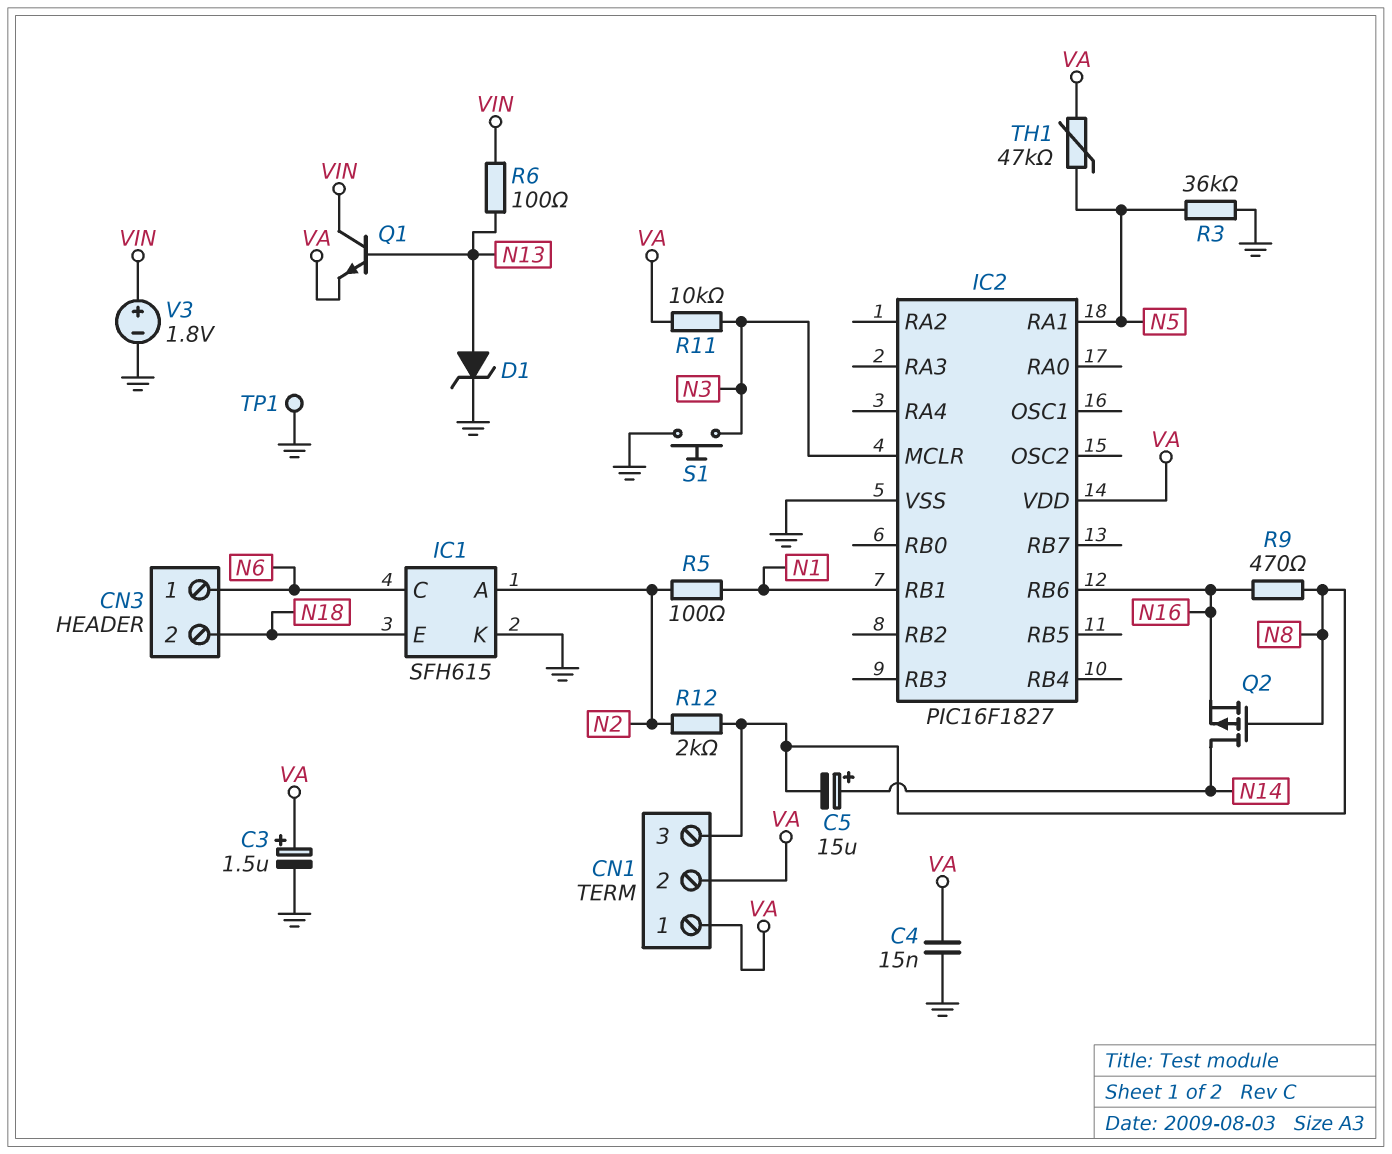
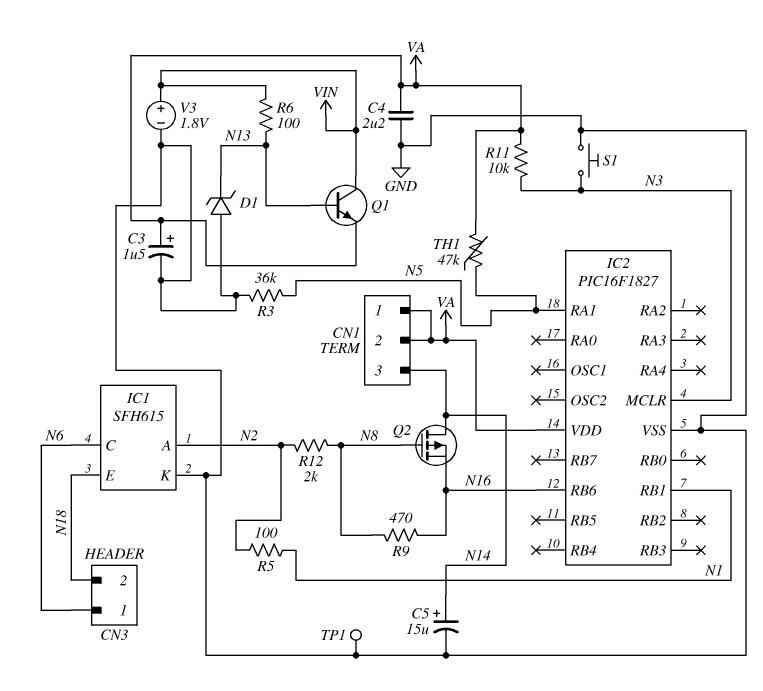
C4: 15nF (GND, VA) -> 2.2uF (GND, VA)
C5: 15uF (plus N14, minus N8) -> 15uF (plus N14, minus GND)
CN1 pin 3: N8 -> N14
D1: zener (A N13, K GND) -> zener (A GND, K N13)

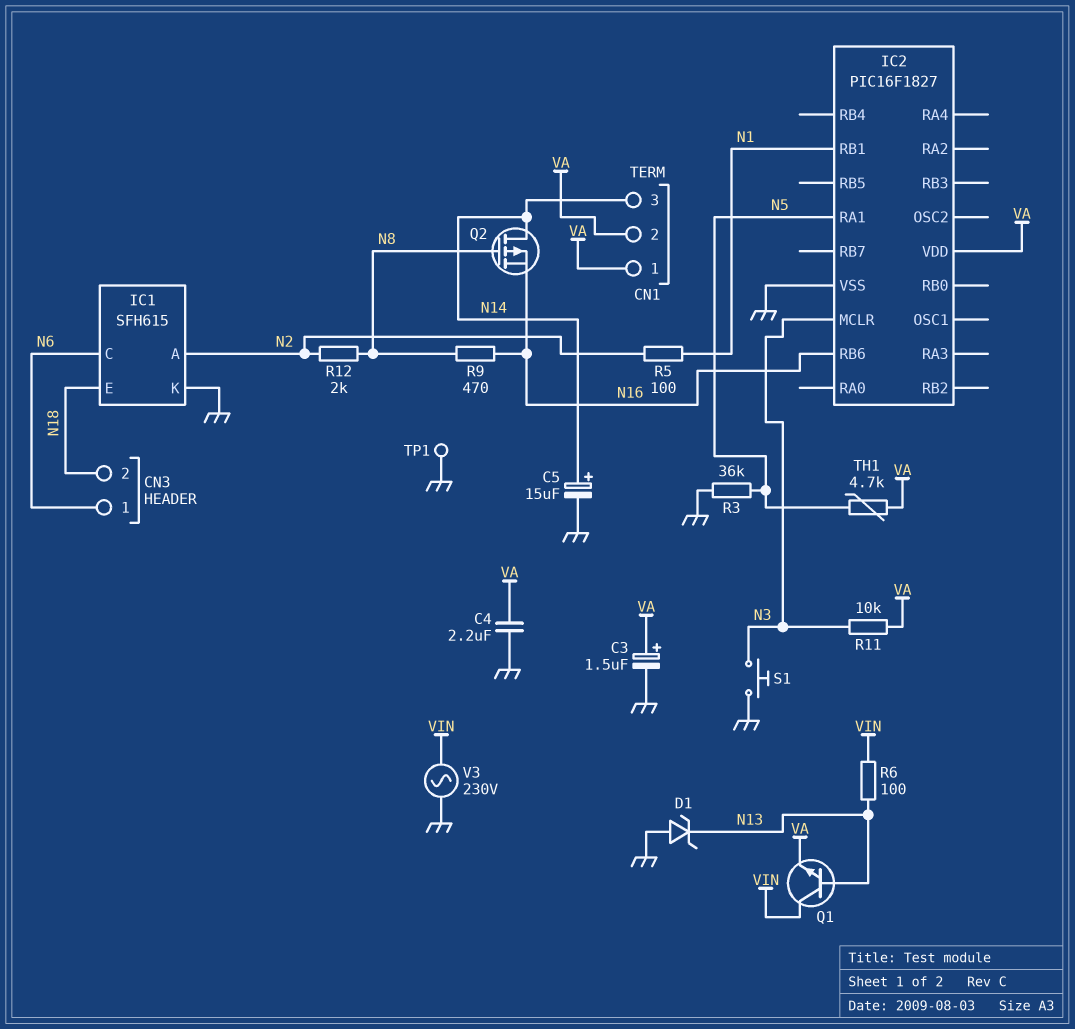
TH1: 47k (N5, VA) -> 4.7k (N5, VA)
V3: 1.8V (plus VIN, minus GND) -> AC 230V (GND, VIN)

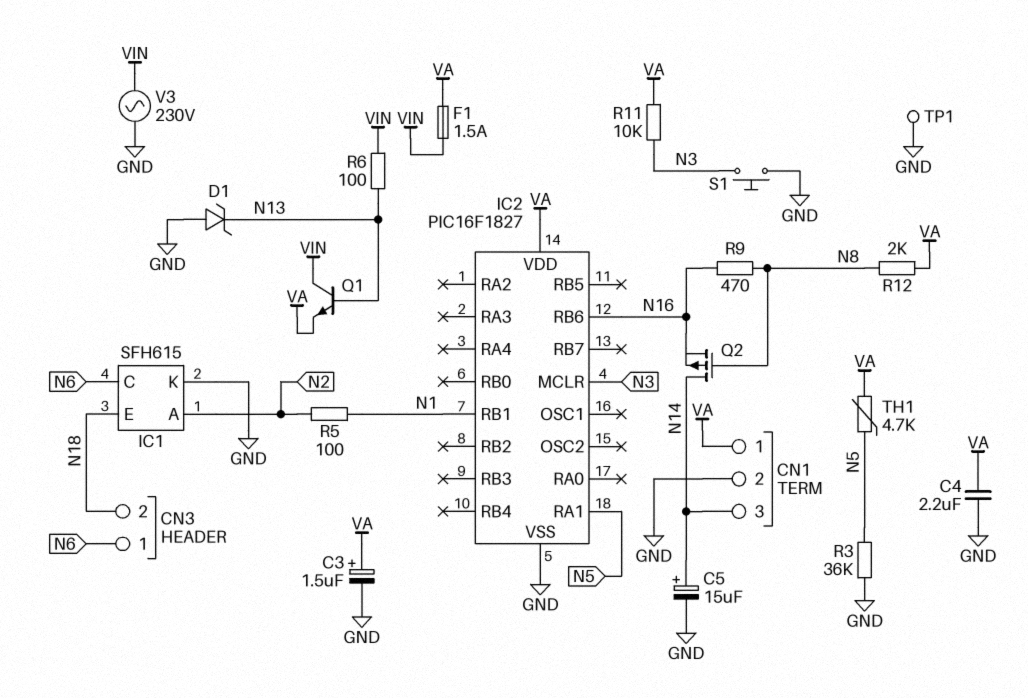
CN1 pin 2: VA -> GND
F1: none -> 1.5A (VA, VIN)
R12: 2k (N2, N8) -> 2k (N8, VA)

